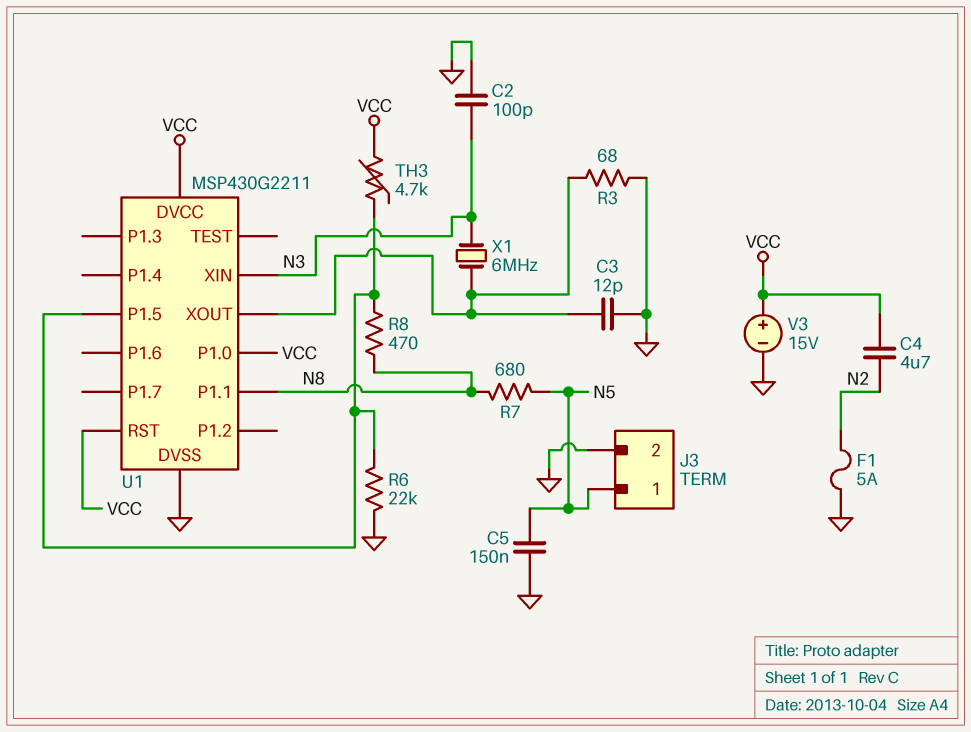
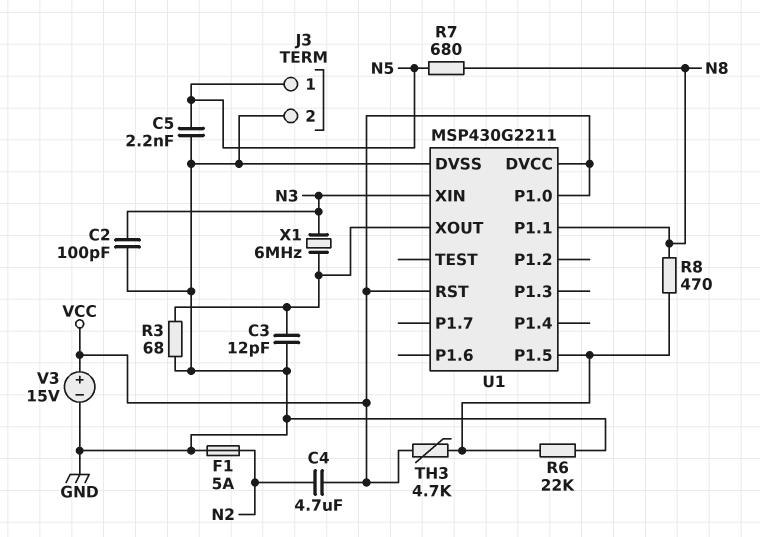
C5: 150nF (GND, N5) -> 2.2nF (GND, N5)

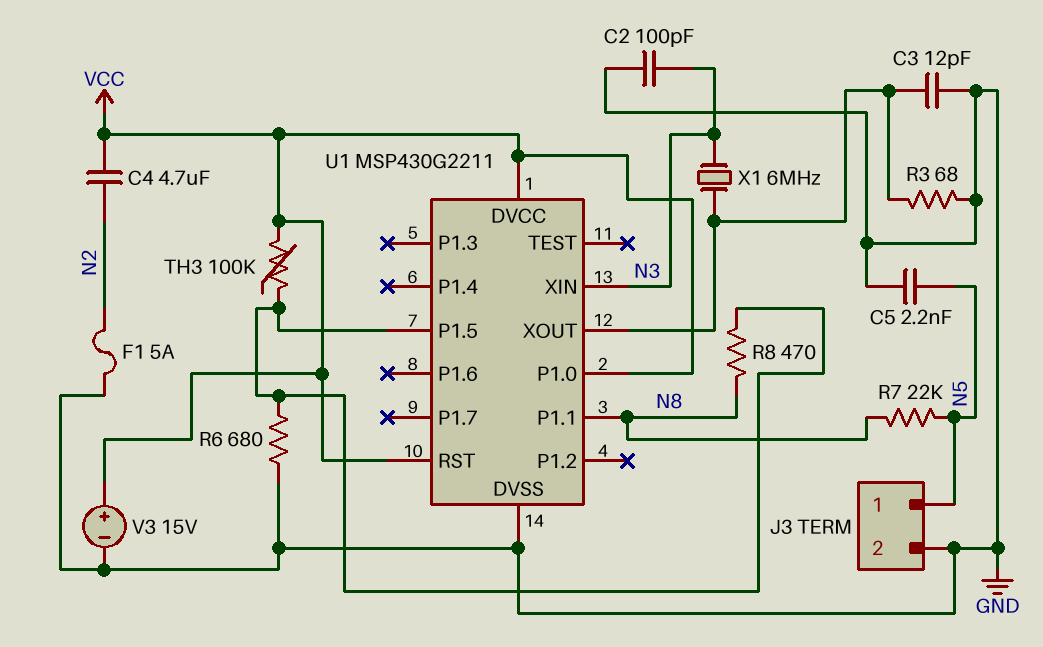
R6: 22k (GND, U1/P1.5) -> 680 (GND, U1/P1.5)
R7: 680 (N5, N8) -> 22k (N5, N8)
TH3: 4.7k (U1/P1.5, VCC) -> 100k (U1/P1.5, VCC)

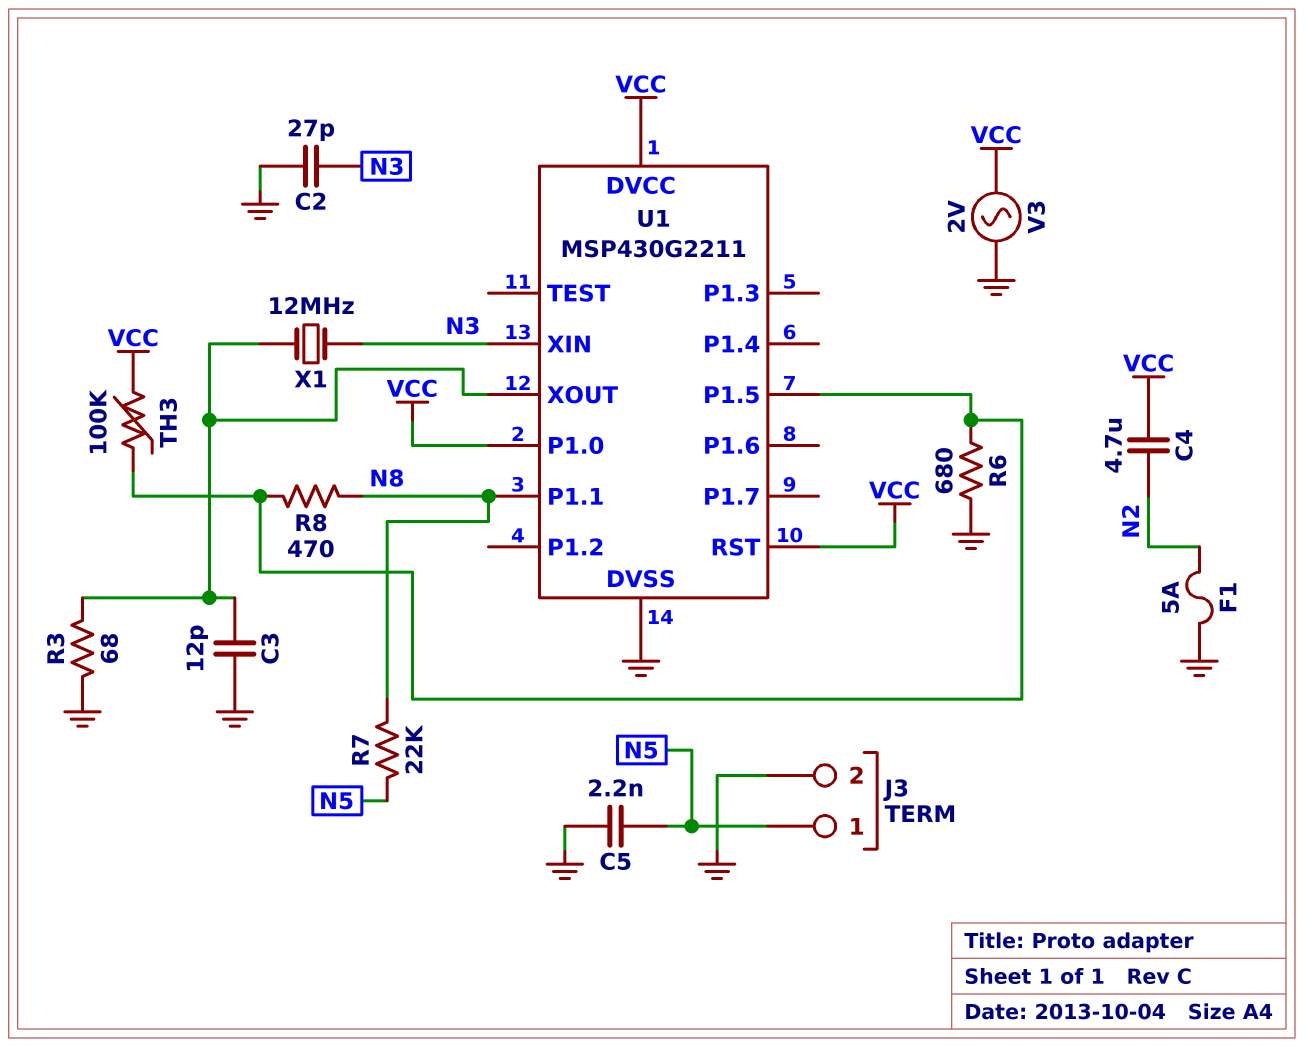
C2: 100pF (GND, N3) -> 27pF (GND, N3)
V3: 15V (plus VCC, minus GND) -> AC 2V (GND, VCC)
X1: 6MHz (N3, U1/XOUT) -> 12MHz (N3, U1/XOUT)

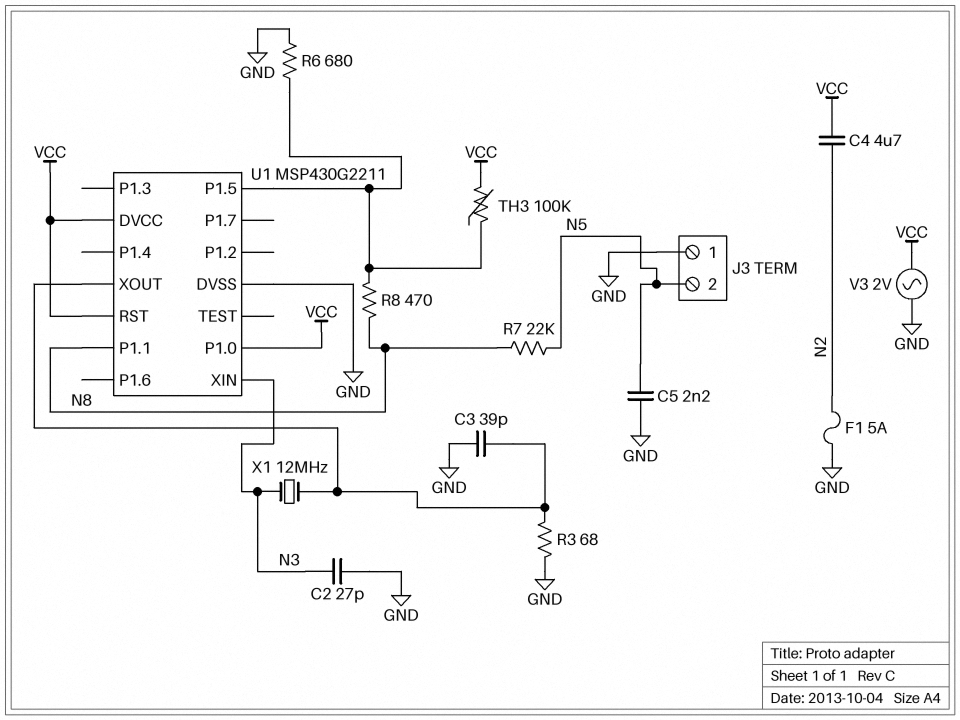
C3: 12pF (GND, U1/XOUT) -> 39pF (GND, U1/XOUT)
J3 pin 1: N5 -> GND
J3 pin 2: GND -> N5

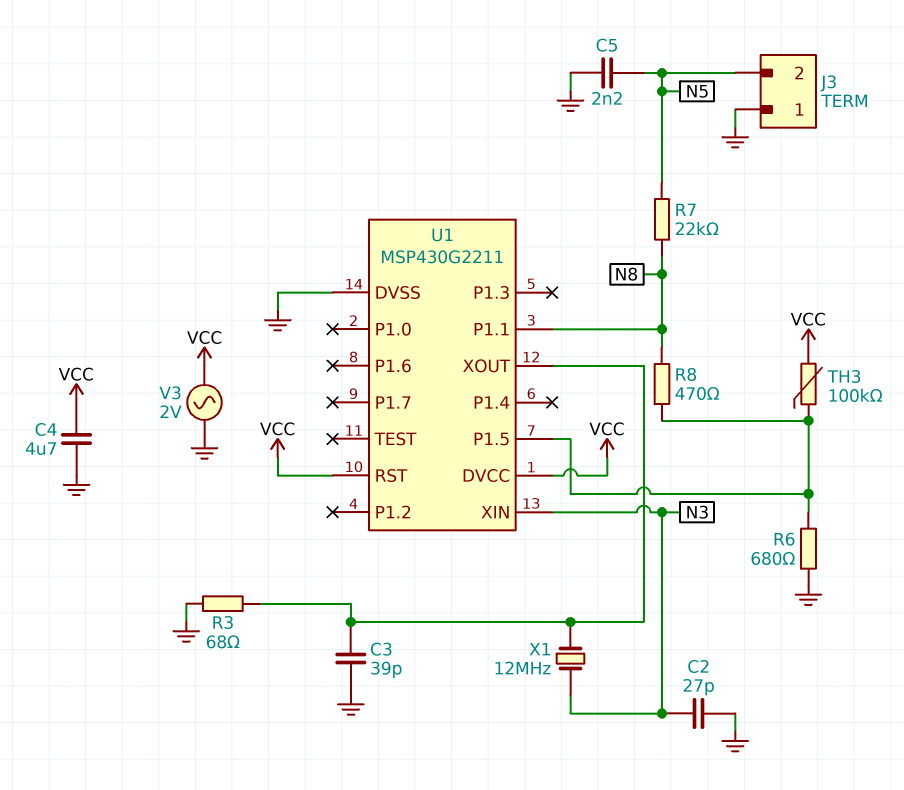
C4: 4.7uF (N2, VCC) -> 4.7uF (GND, VCC)
F1: 5A (GND, N2) -> none
U1 pin P1.0: VCC -> none

